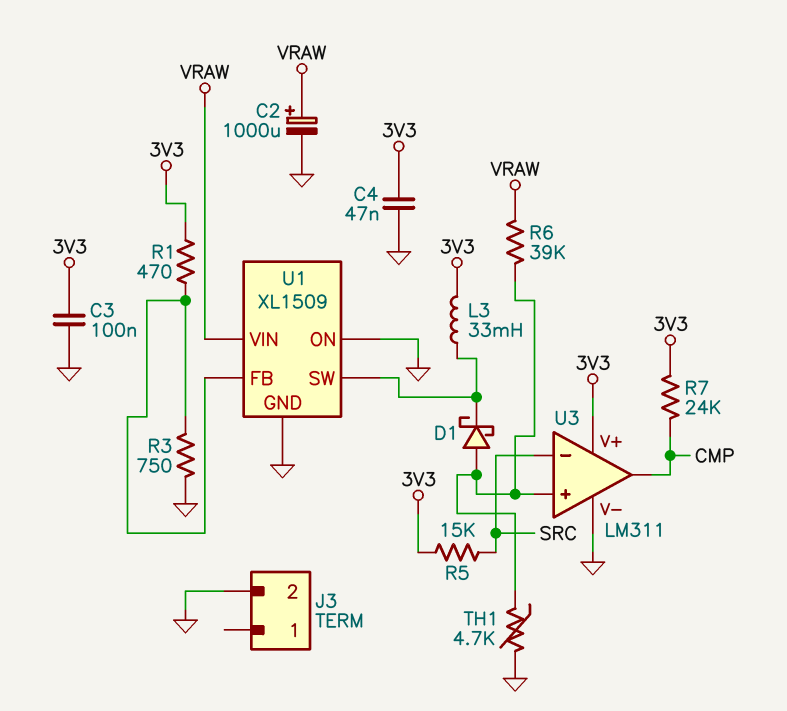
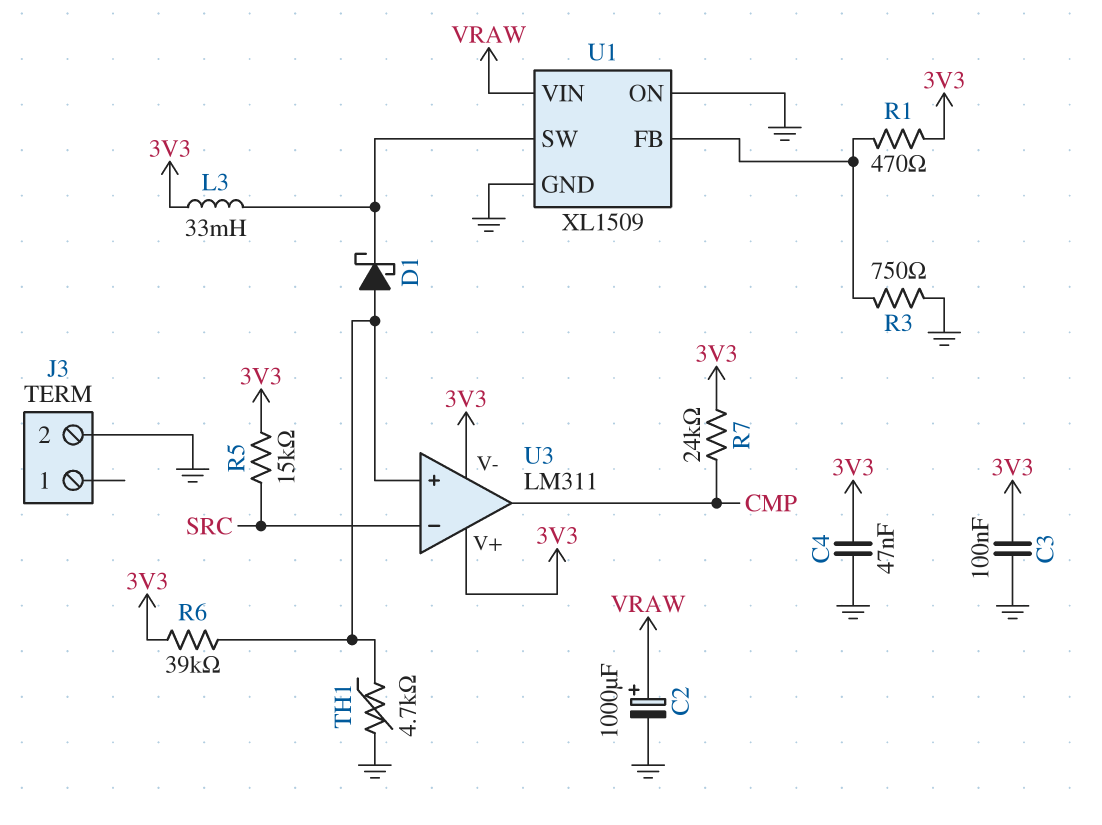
R6: 39k (U3/in+, VRAW) -> 39k (3V3, U3/in+)
U3 pin V-: GND -> 3V3

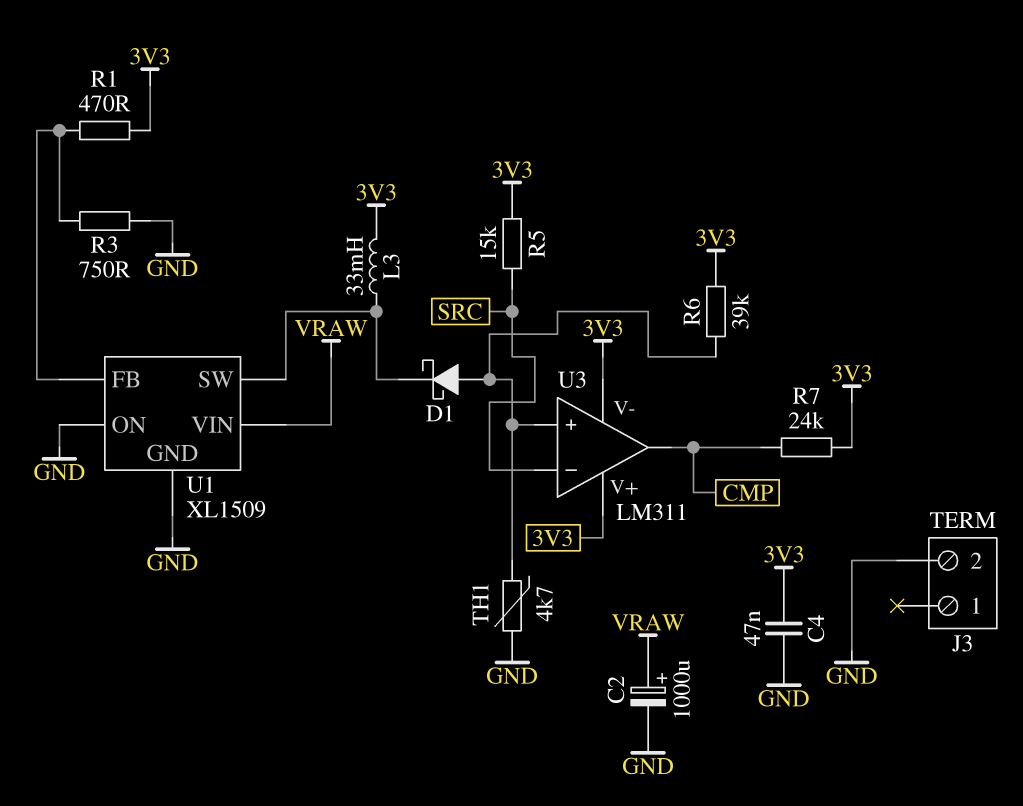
C3: 100nF (3V3, GND) -> none

